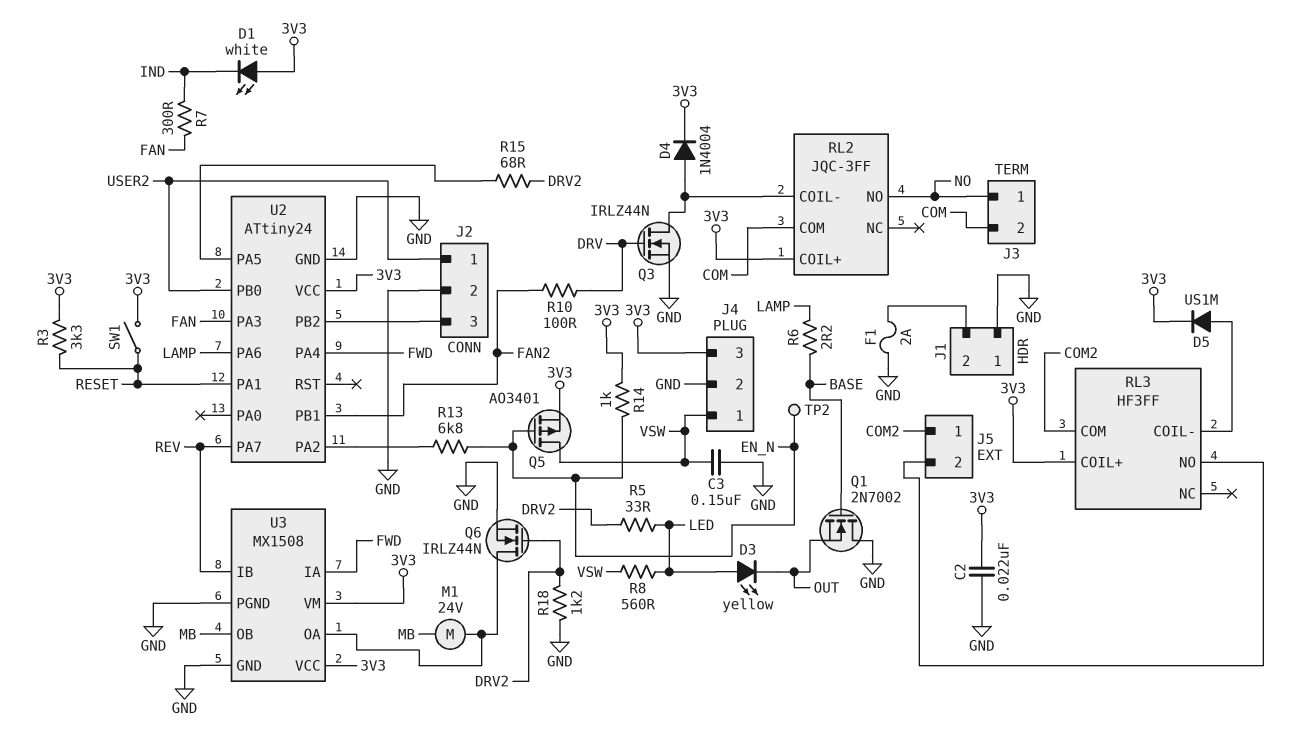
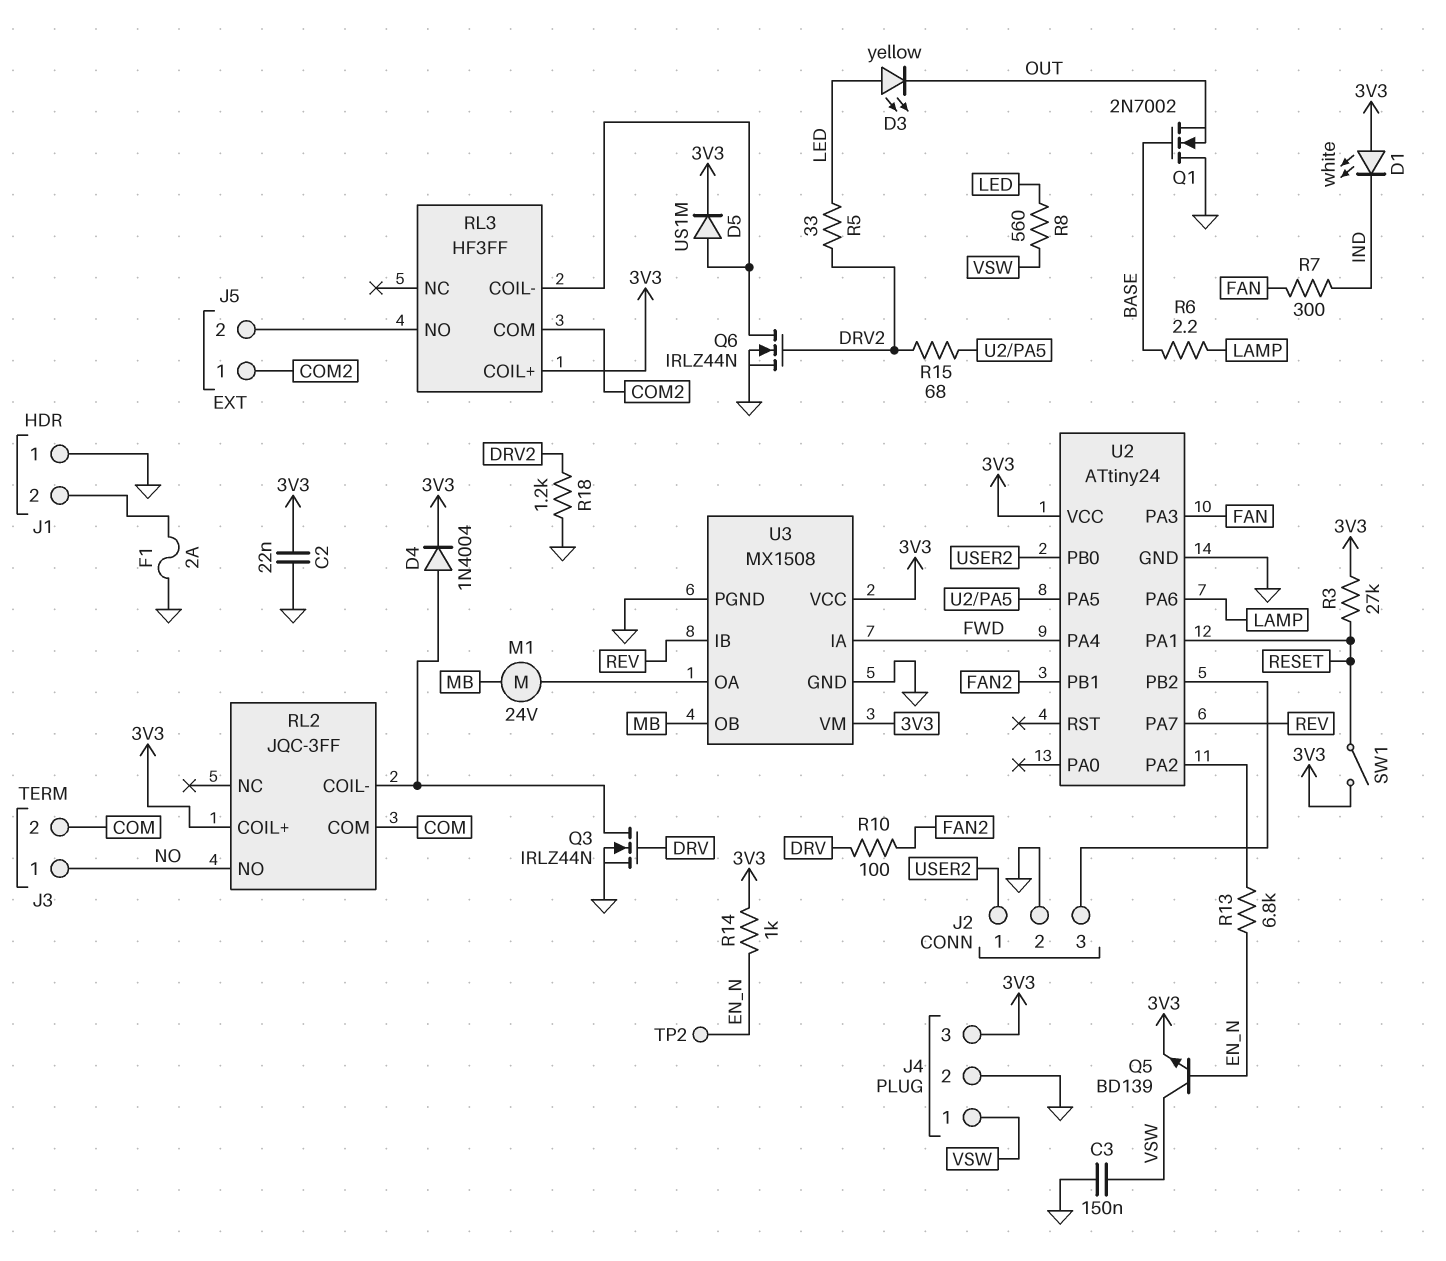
Q5: PMOS AO3401 (G EN_N, D VSW, S 3V3) -> NPN BD139 (B EN_N, C VSW, E 3V3)
Q6: NMOS IRLZ44N (G DRV2, D U3/OA, S GND) -> NMOS IRLZ44N (G DRV2, D RL3/COIL-, S GND)
R3: 3.3k (3V3, RESET) -> 27k (3V3, RESET)

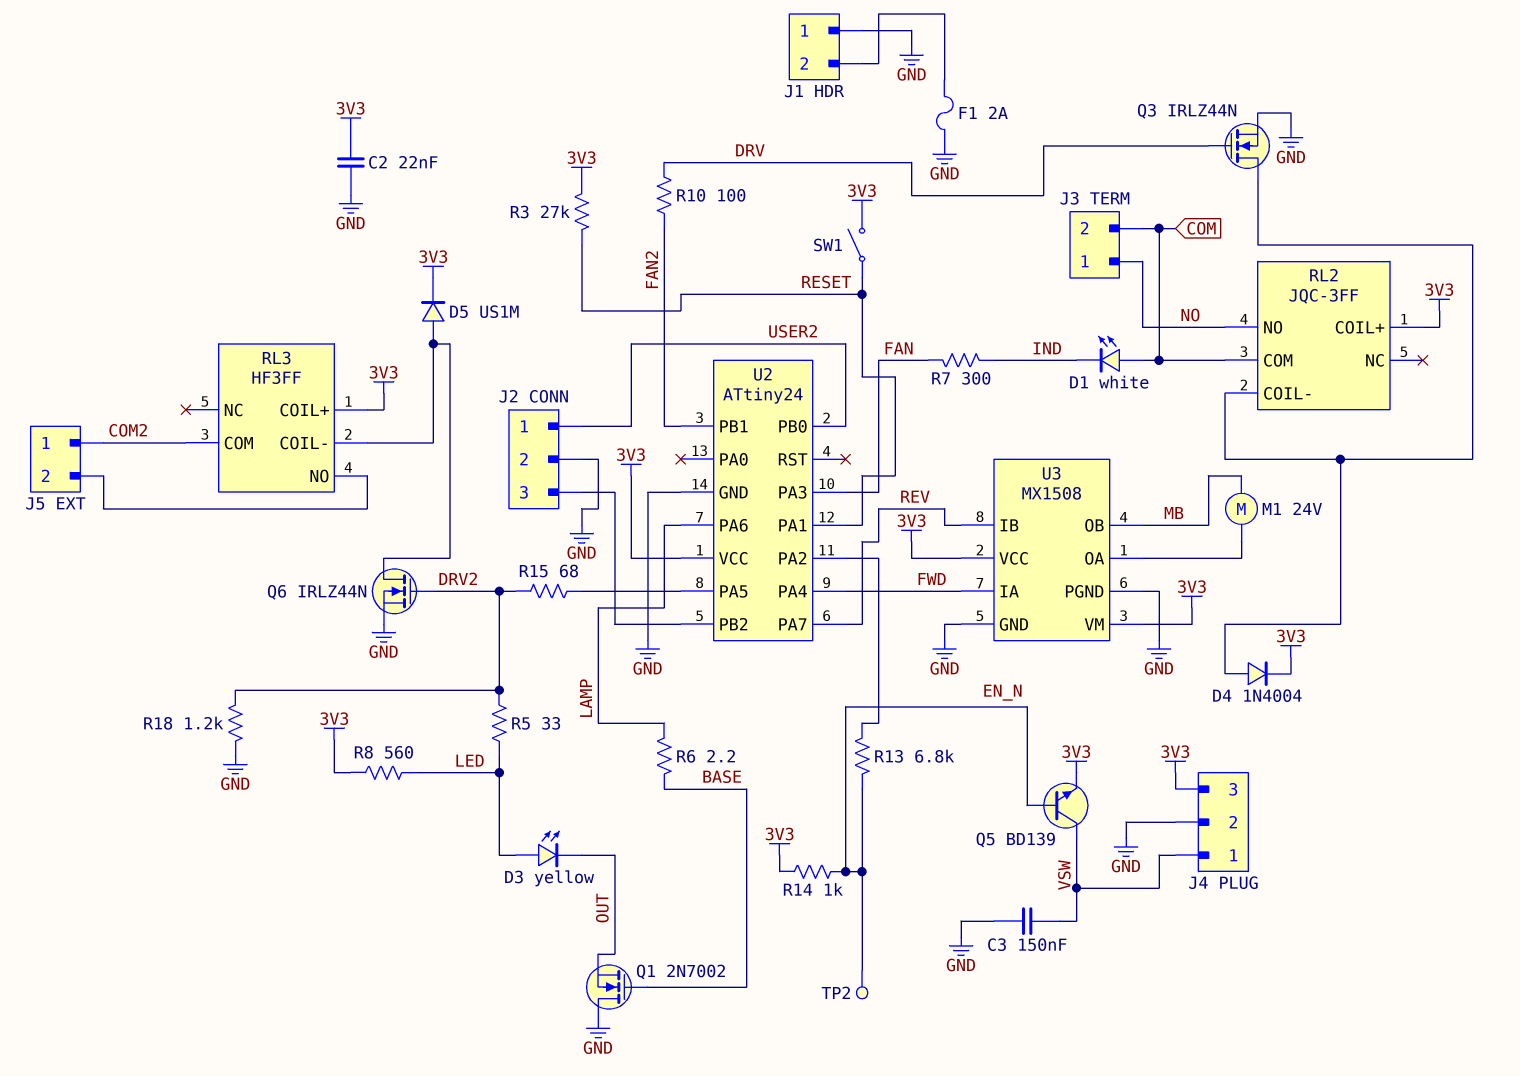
D1: LED white (A 3V3, K IND) -> LED white (A COM, K IND)
R8: 560 (LED, VSW) -> 560 (3V3, LED)

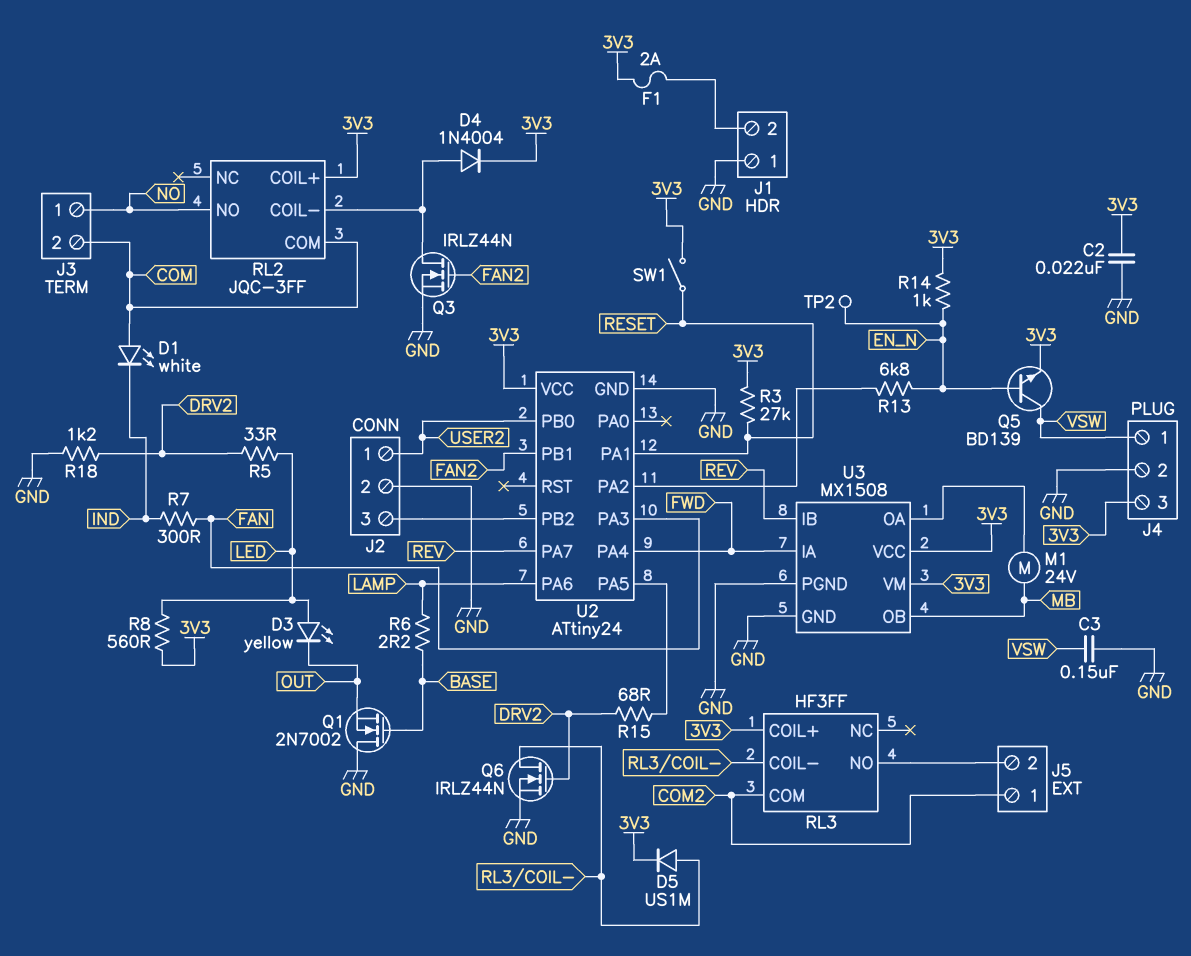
F1: 2A (GND, J1/2) -> 2A (3V3, J1/2)
Q3: NMOS IRLZ44N (G DRV, D RL2/COIL-, S GND) -> NMOS IRLZ44N (G FAN2, D RL2/COIL-, S GND)
R10: 100 (DRV, FAN2) -> none

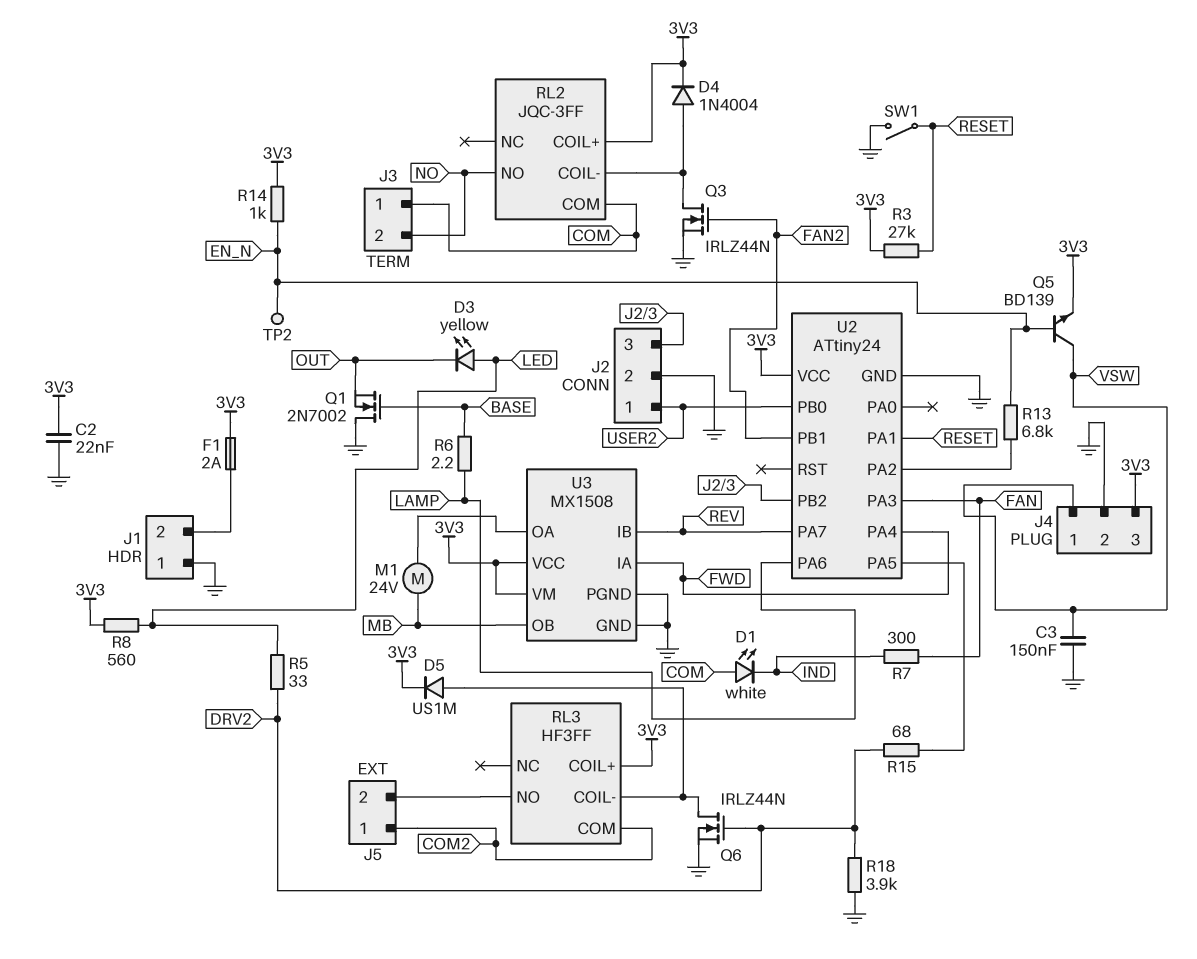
J3 pin 1: NO -> COM
J3 pin 2: COM -> NO
R18: 1.2k (DRV2, GND) -> 3.9k (DRV2, GND)
SW1: switch (3V3, RESET) -> switch (GND, RESET)

